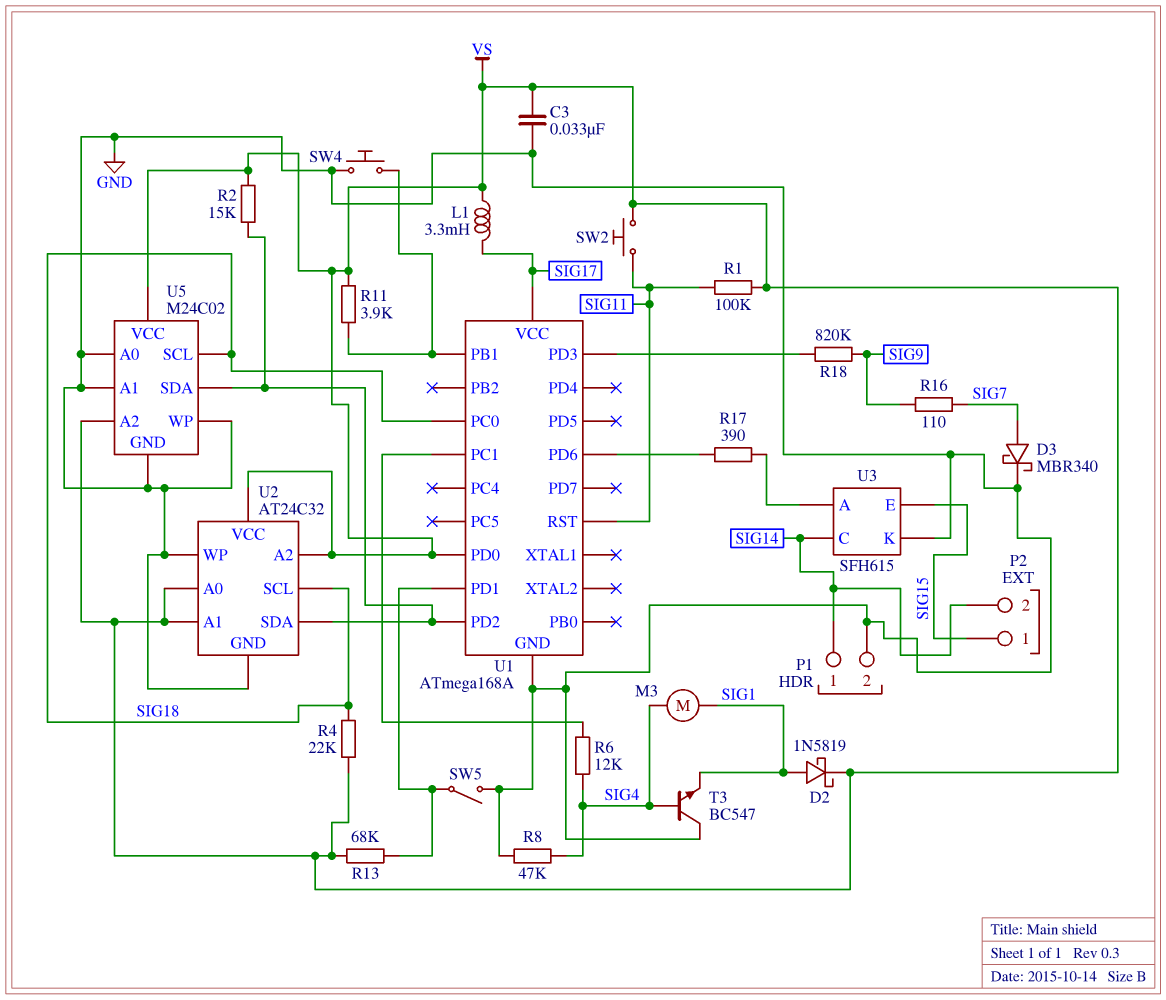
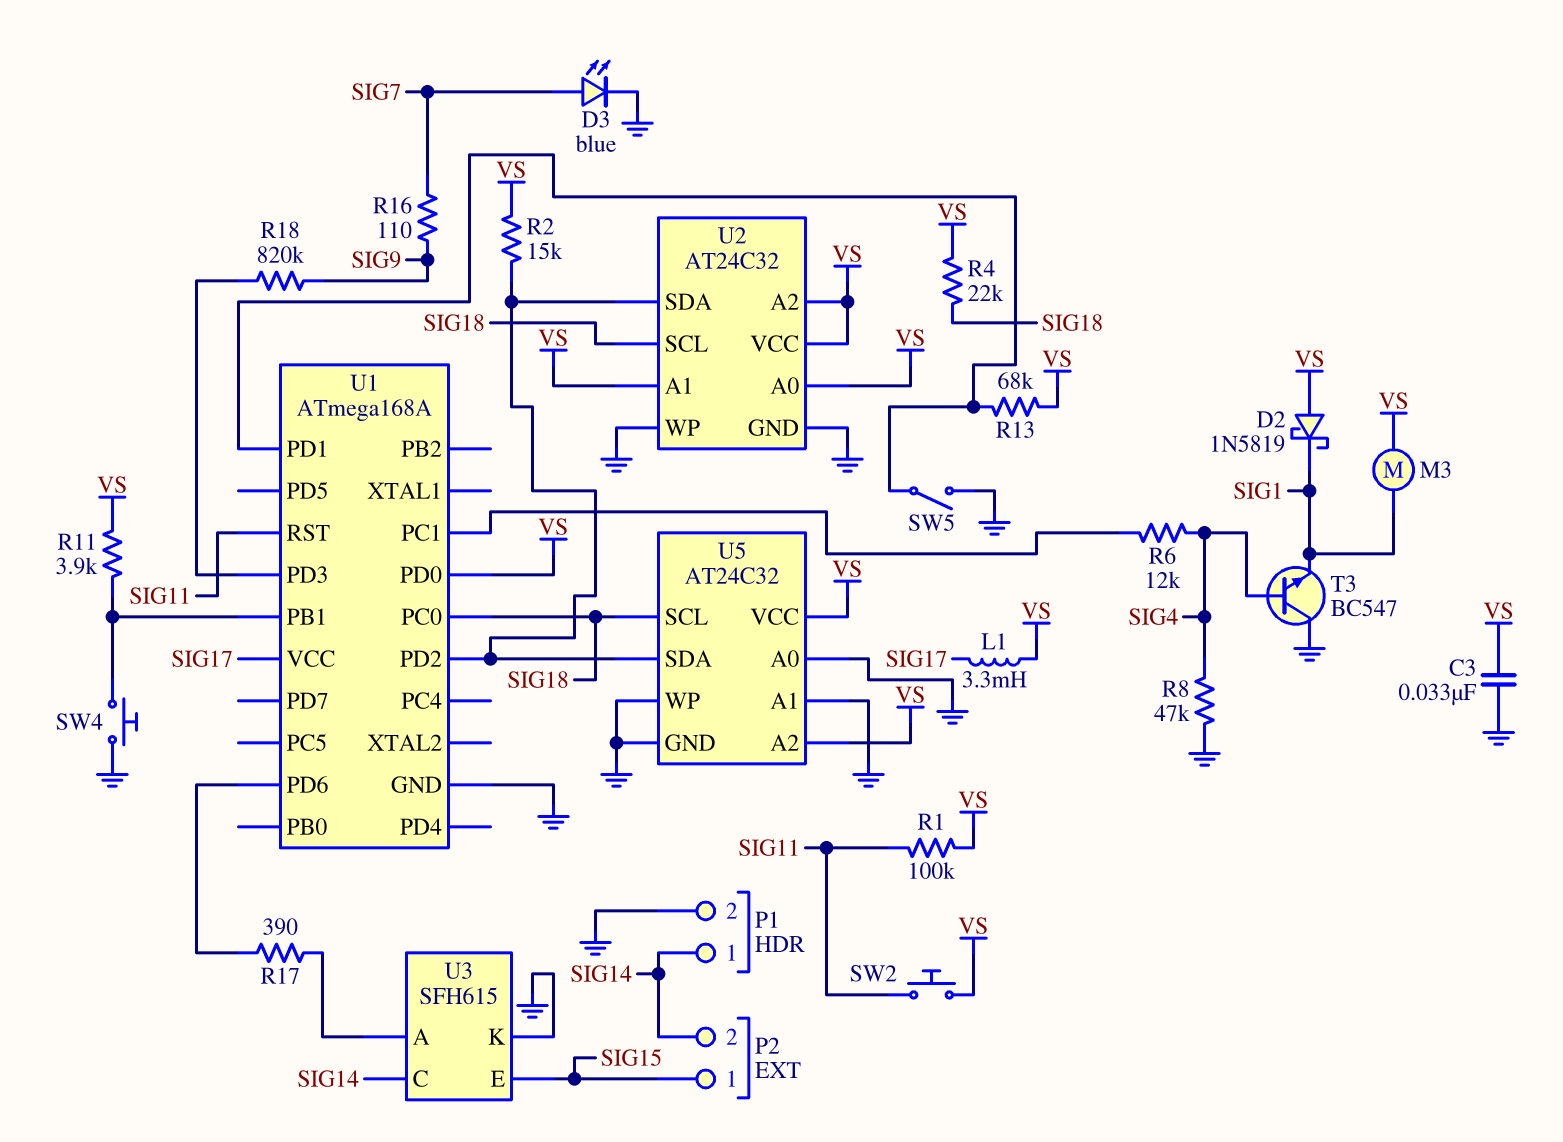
D2: schottky 1N5819 (A SIG1, K VS) -> schottky 1N5819 (A VS, K SIG1)
D3: schottky MBR340 (A SIG7, K GND) -> LED blue (A SIG7, K GND)
M3: motor (SIG1, SIG4) -> motor (SIG1, VS)
U5: M24C02 -> AT24C32

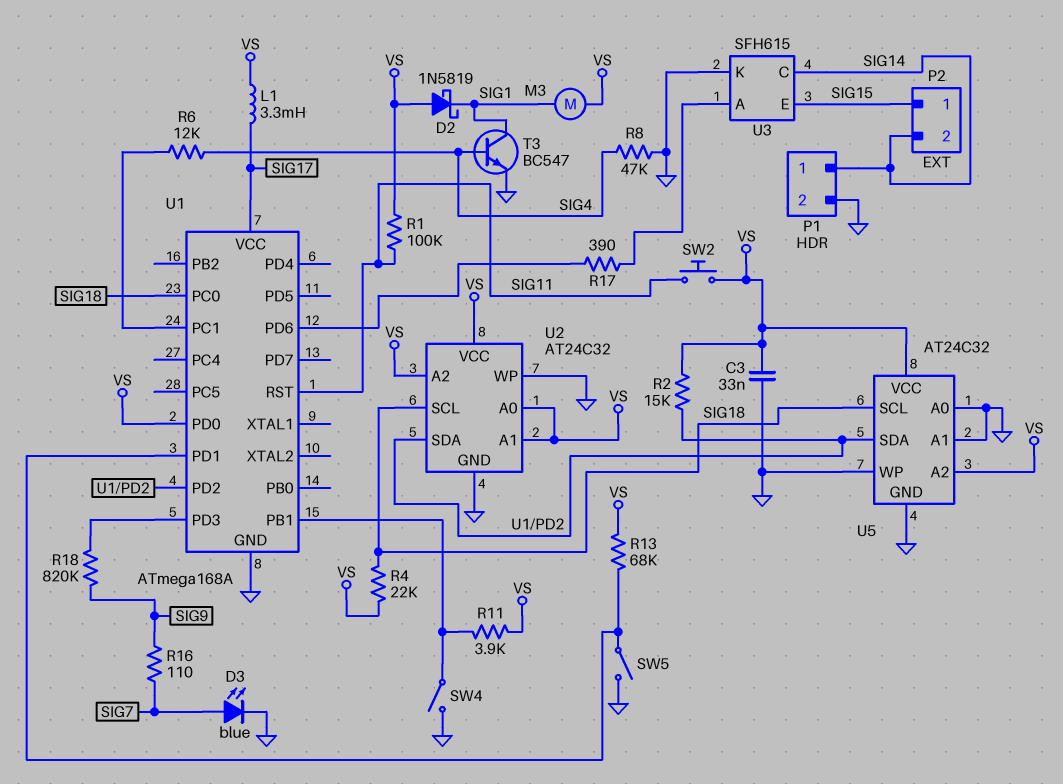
SW4: button (GND, U1/PB1) -> switch (GND, U1/PB1)
T3: NPN BC547 (B SIG4, C GND, E SIG1) -> NPN BC547 (B SIG4, C SIG1, E GND)

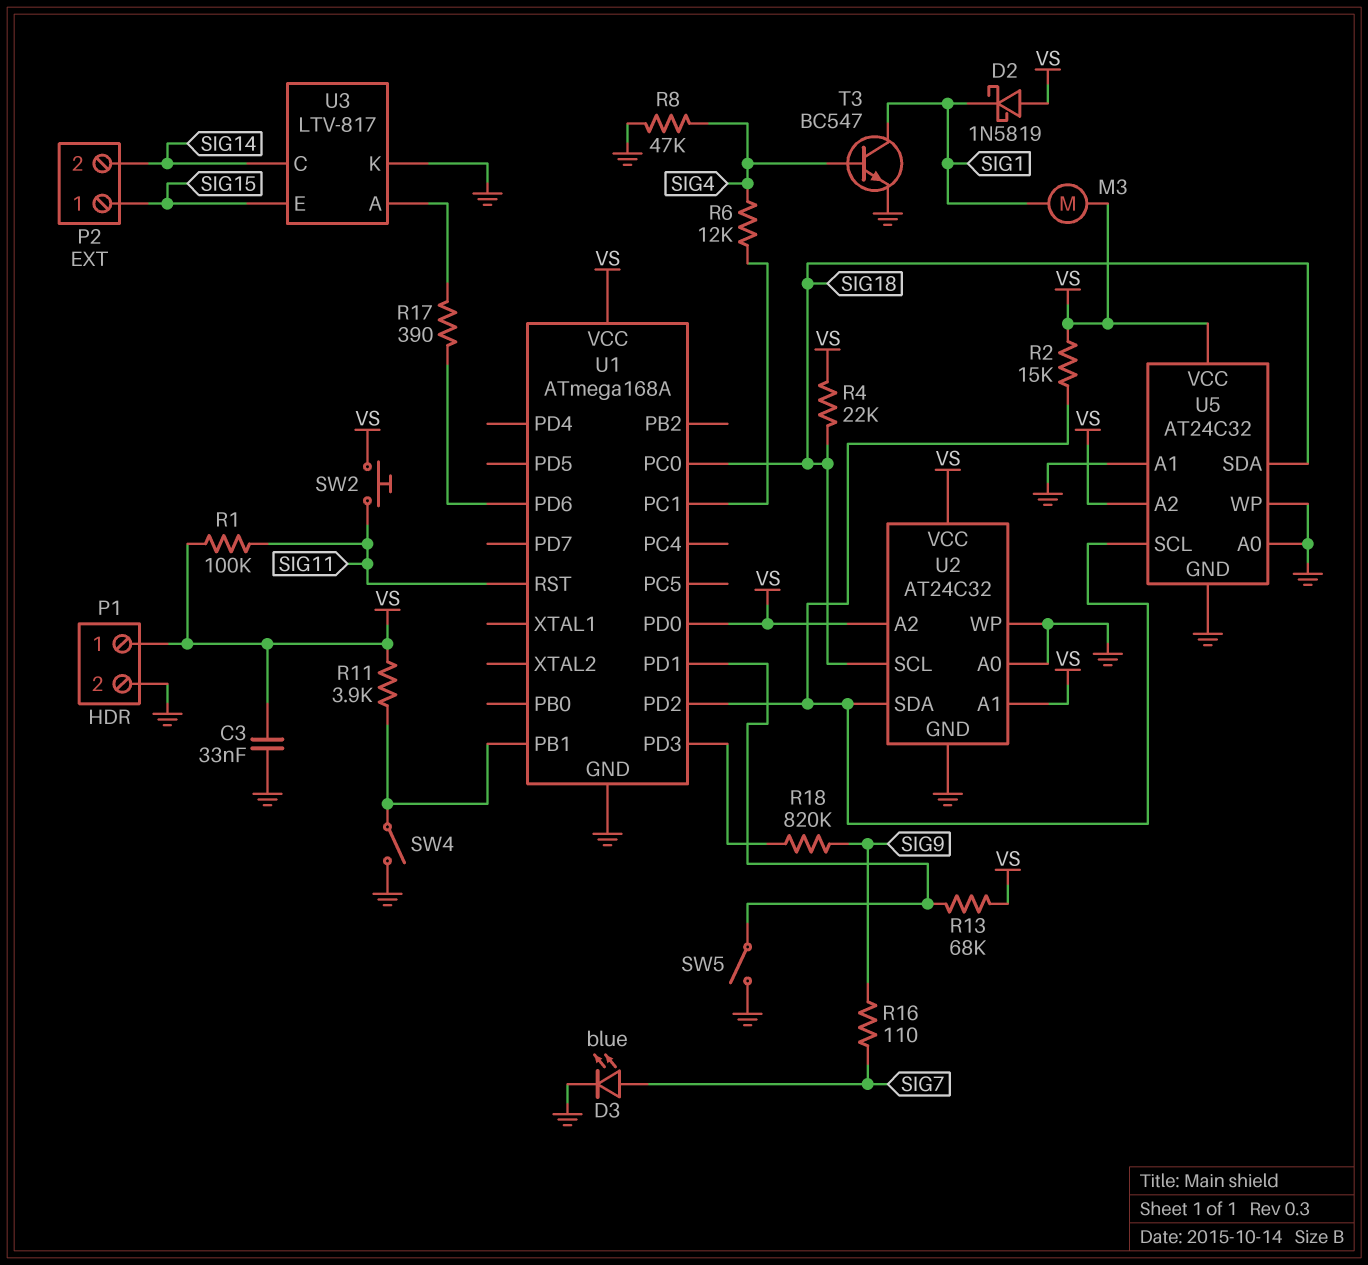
L1: 3.3mH (SIG17, VS) -> none
P1 pin 1: SIG14 -> VS
U1 pin VCC: SIG17 -> VS
U2 pin A0: VS -> GND
U3: SFH615 -> LTV-817
U5 pin SCL: SIG18 -> U1/PD2
U5 pin SDA: U1/PD2 -> SIG18

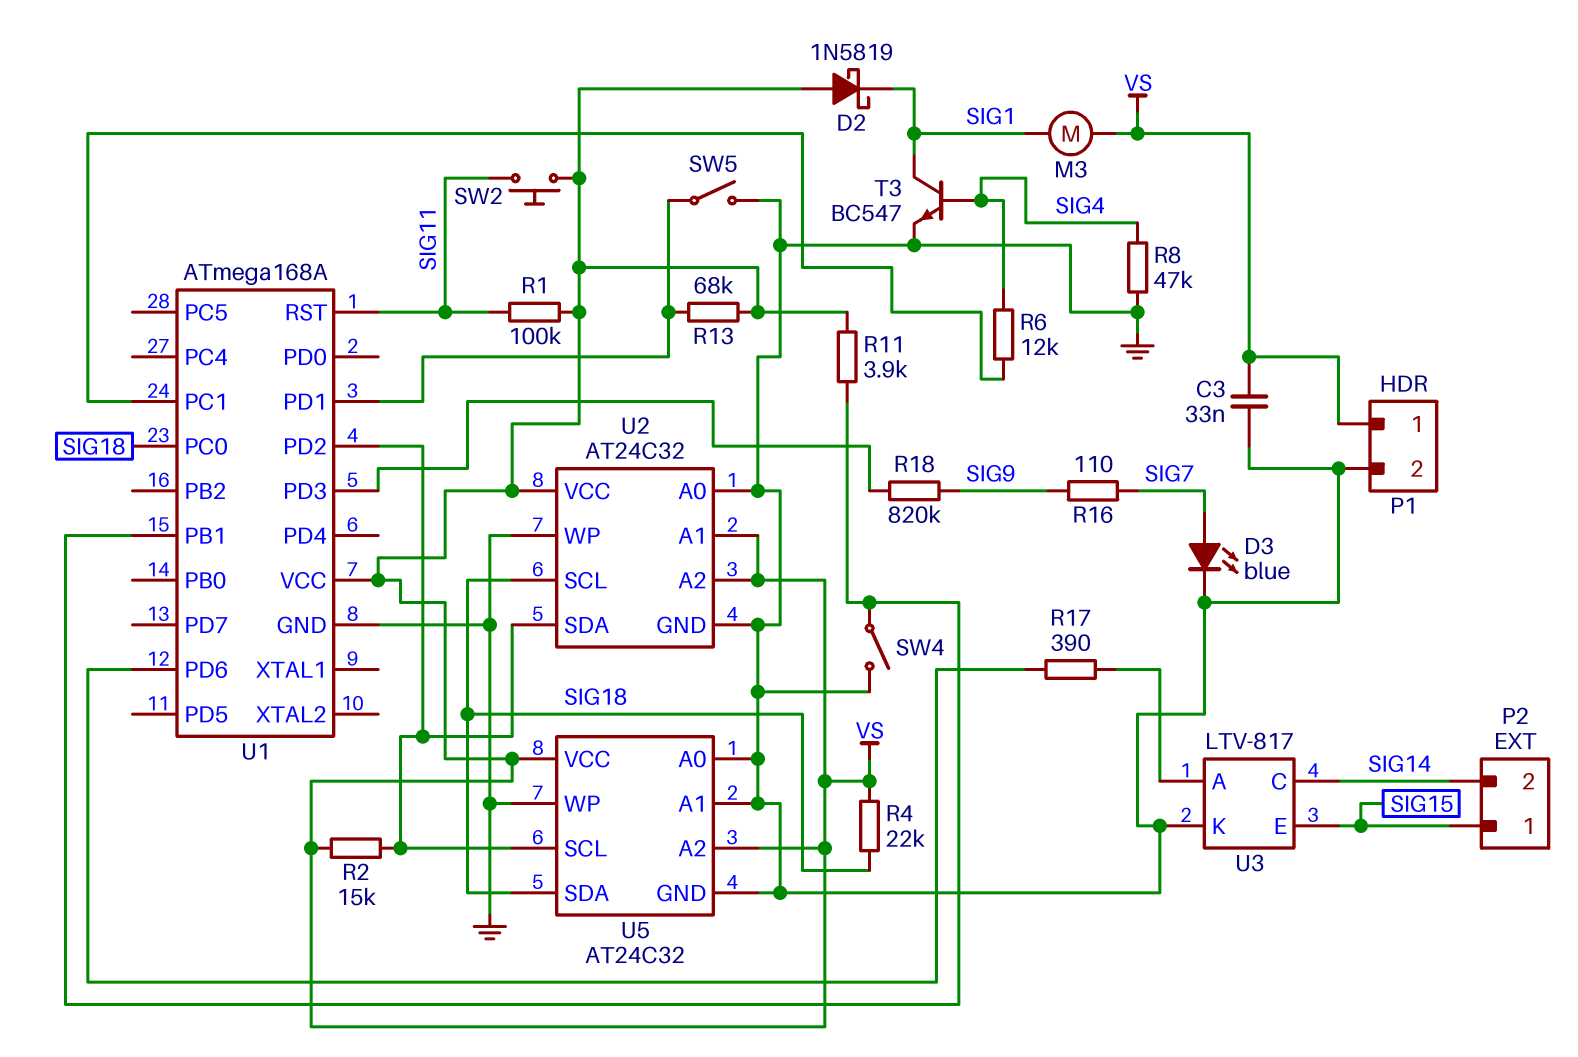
U1 pin PD0: VS -> none

